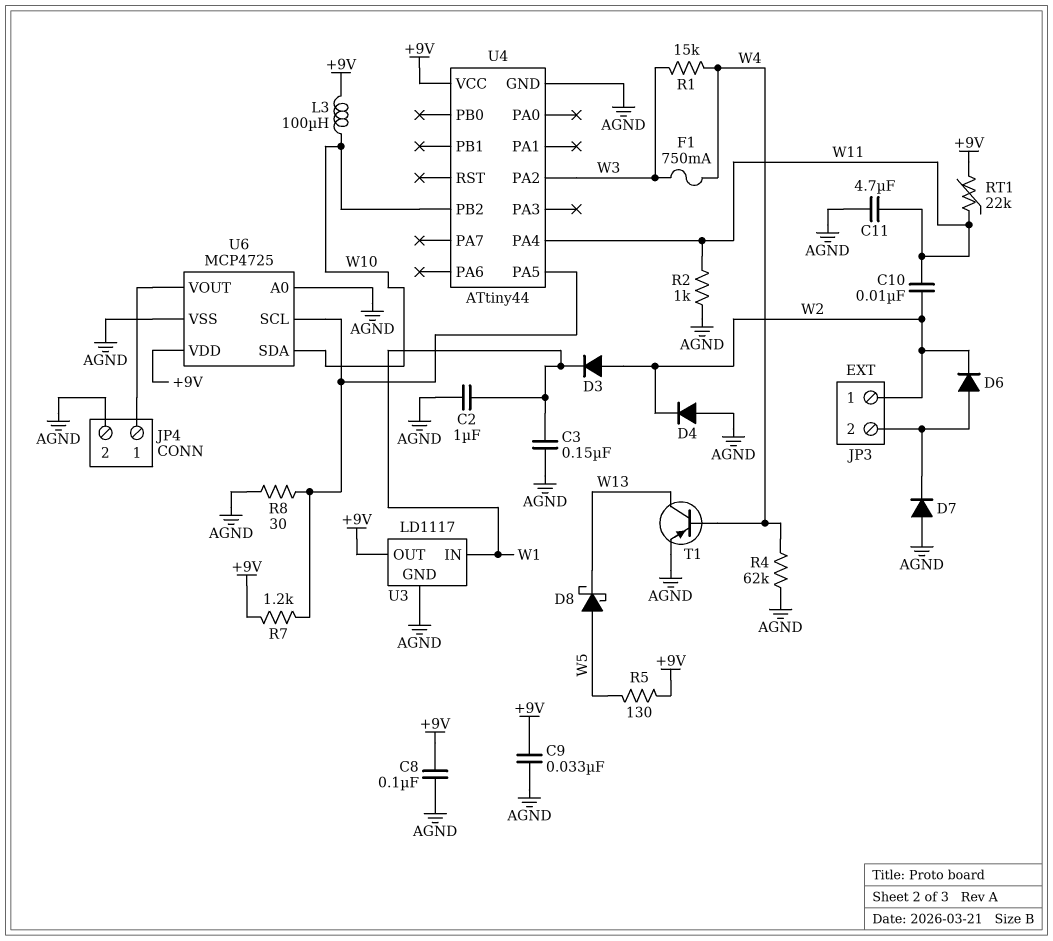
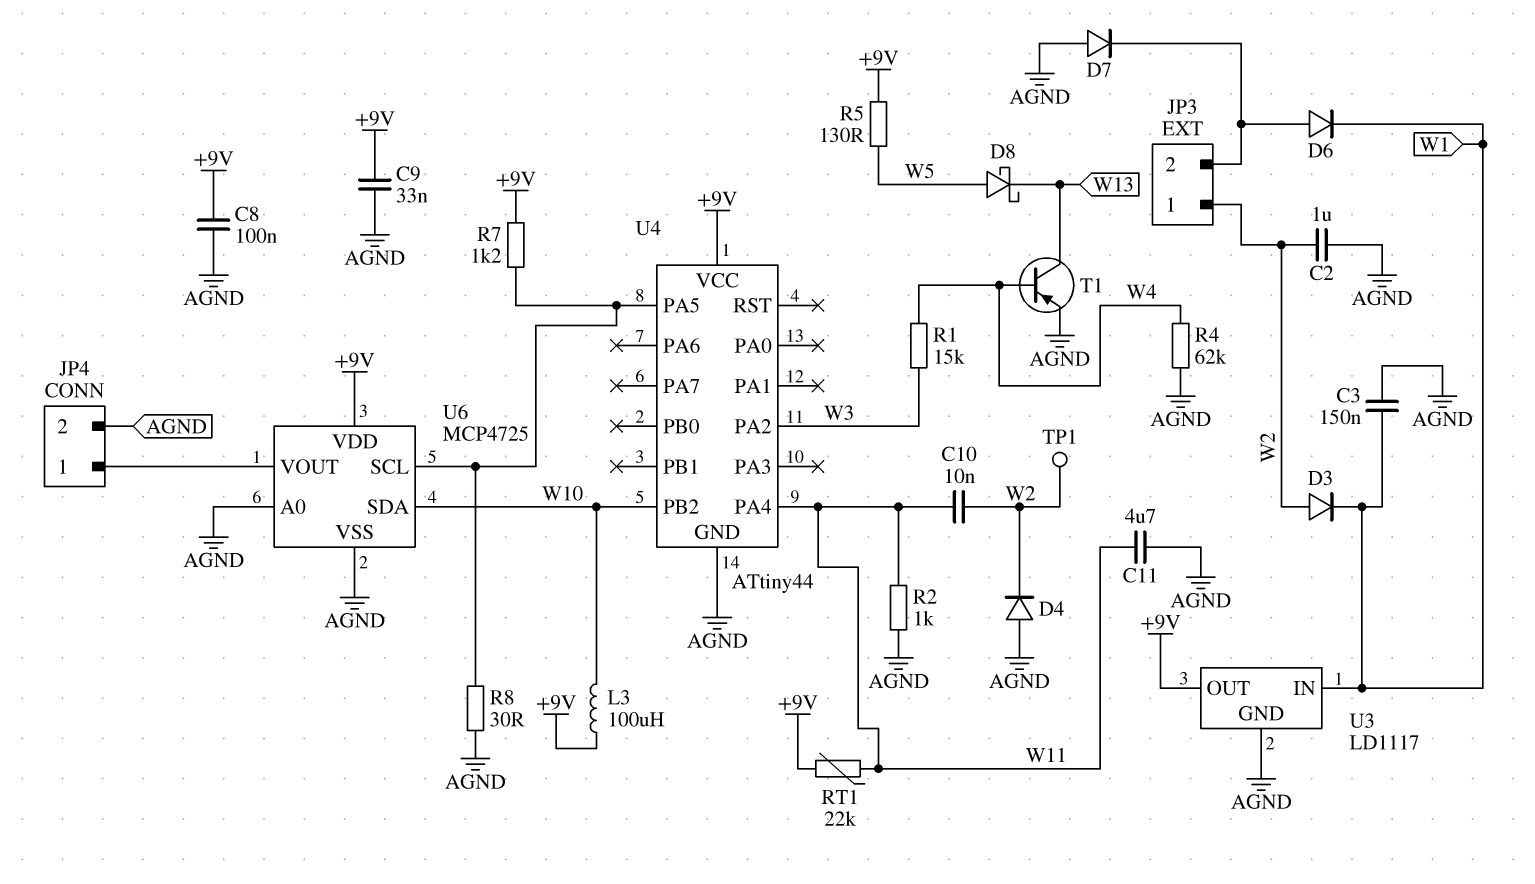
C2: 1uF (AGND, W1) -> 1uF (AGND, W2)
D6: diode (A JP3/2, K W2) -> diode (A JP3/2, K W1)
F1: 750mA (W3, W4) -> none
TP1: none -> test point (W2)

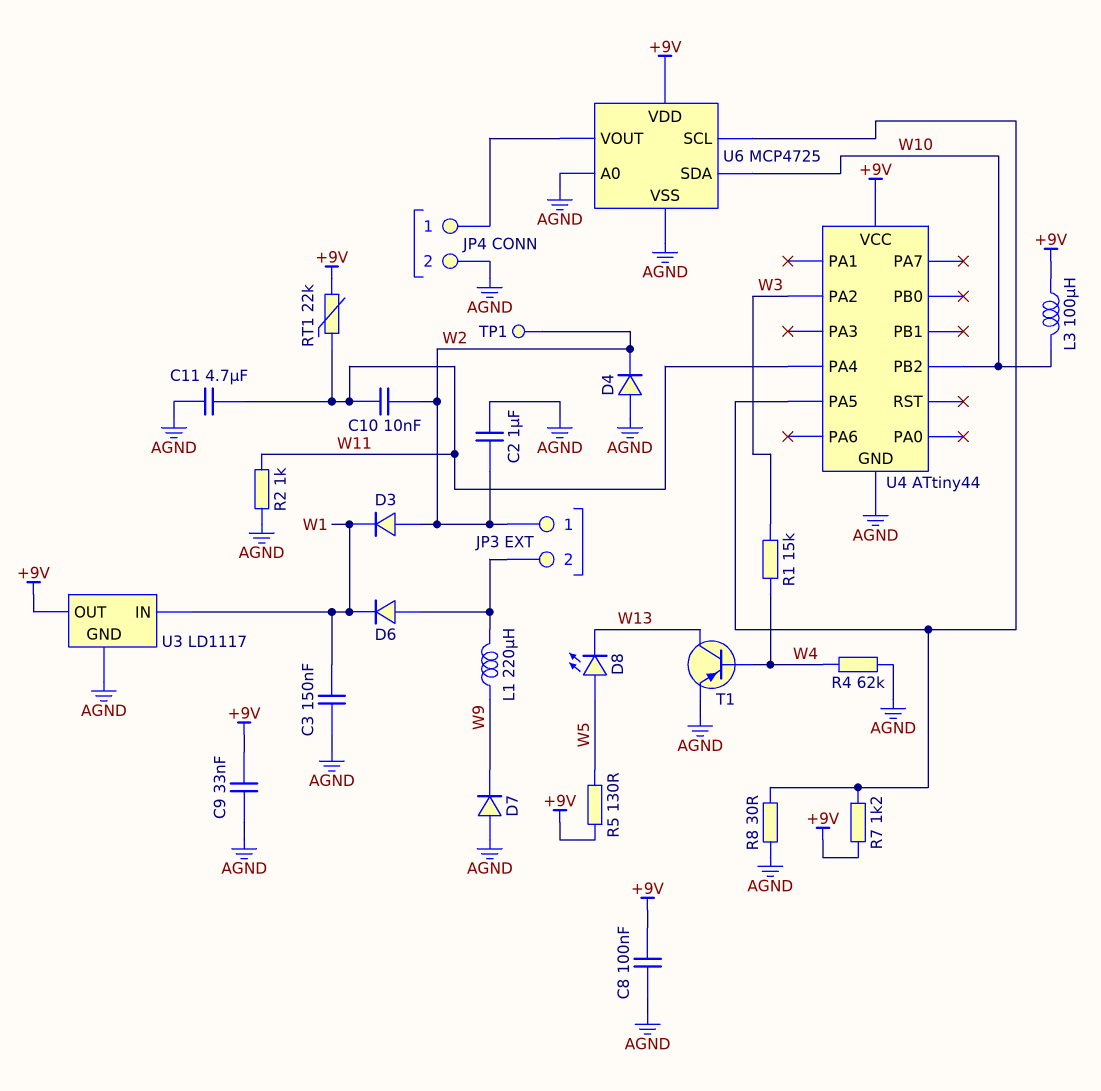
D7: diode (A AGND, K JP3/2) -> diode (A AGND, K W9)
D8: schottky (A W5, K W13) -> LED (A W5, K W13)
L1: none -> 220uH (JP3/2, W9)

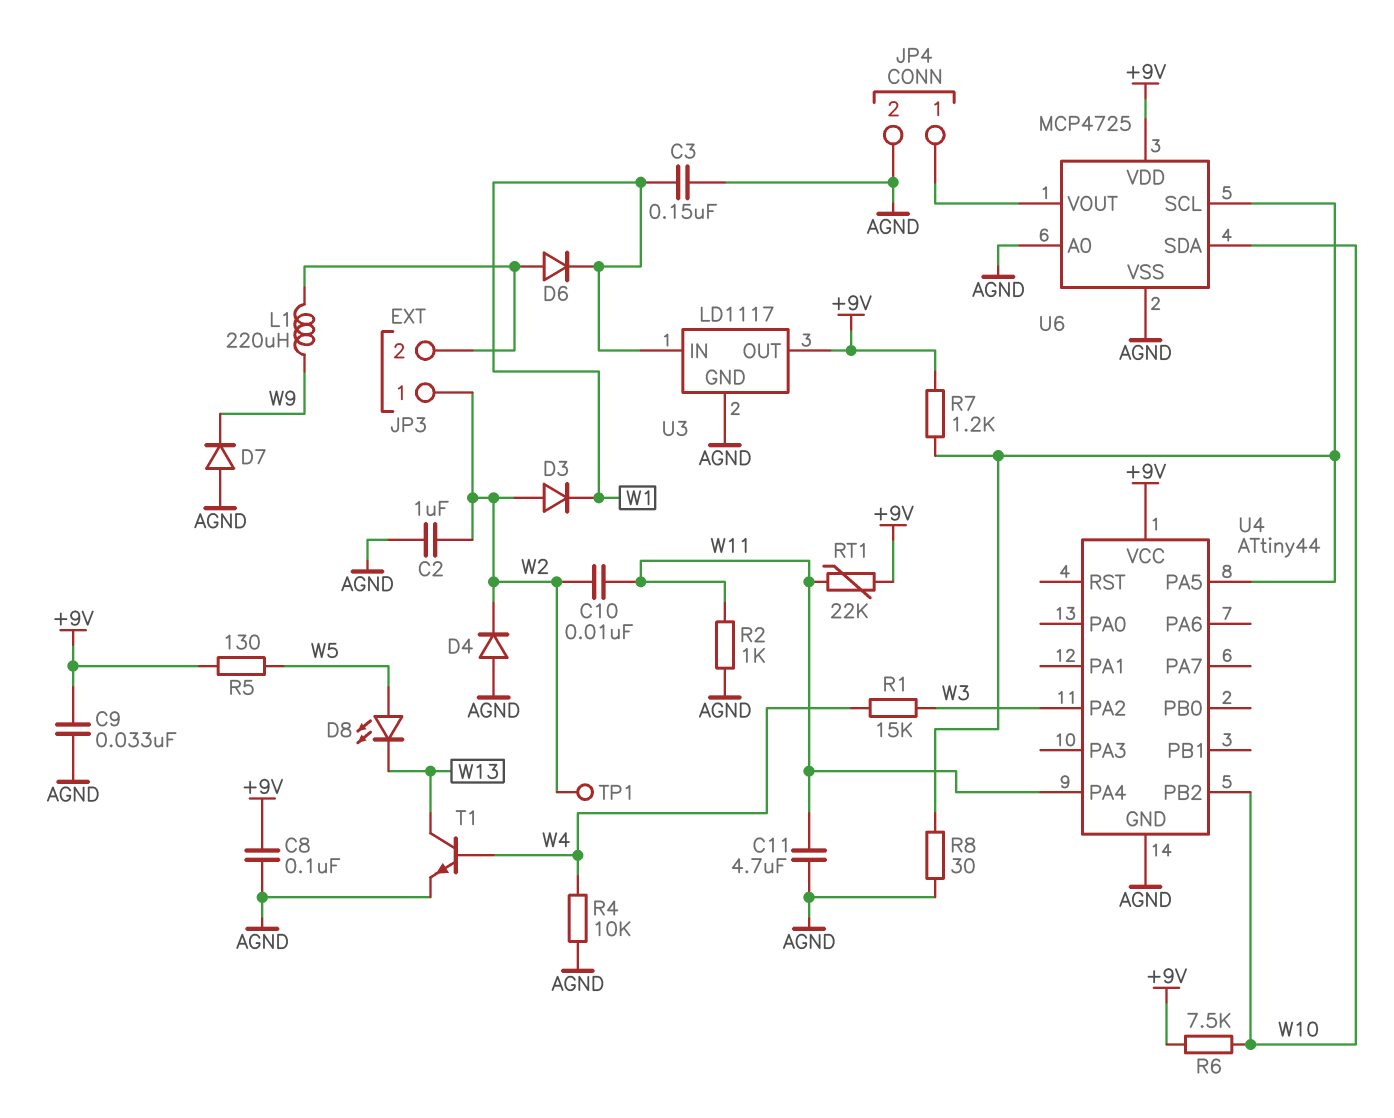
L3: 100uH (+9V, W10) -> none
R4: 62k (AGND, W4) -> 10k (AGND, W4)
R6: none -> 7.5k (+9V, W10)
T1: PNP (B W4, C W13, E AGND) -> NPN (B W4, C W13, E AGND)

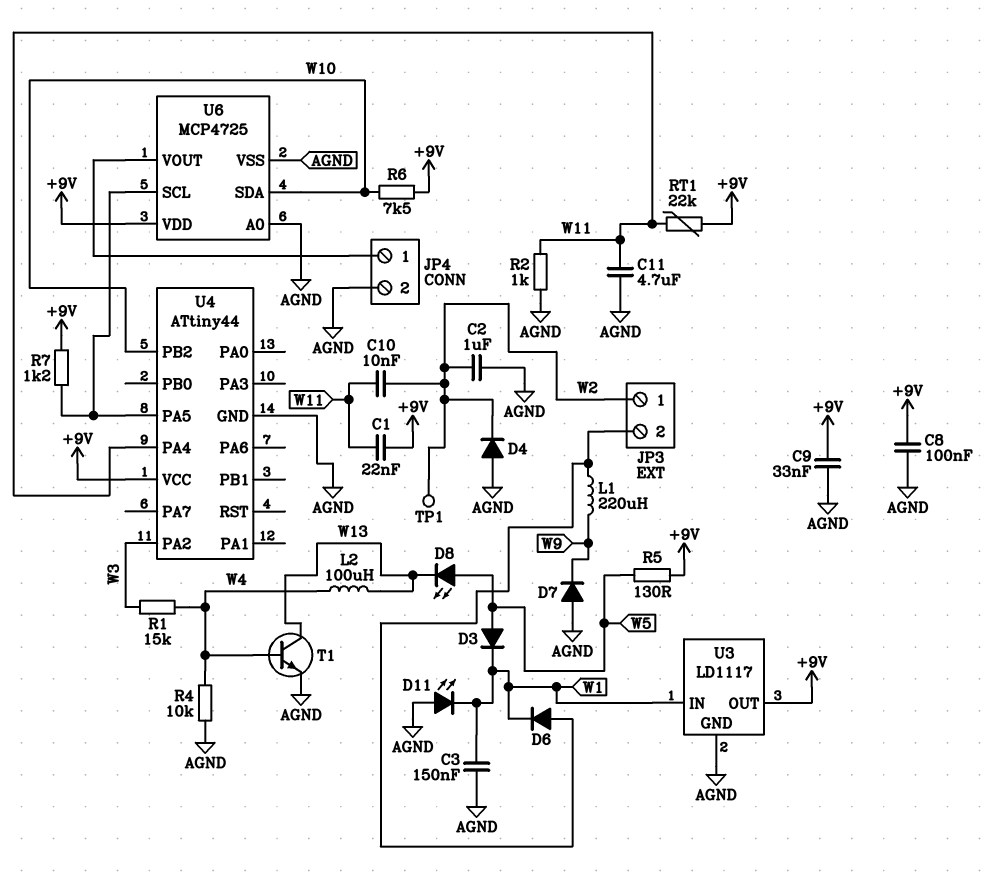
C1: none -> 22nF (+9V, W11)
D3: diode (A W2, K W1) -> diode (A W5, K W1)
D11: none -> LED (A AGND, K W1)
L2: none -> 100uH (W4, W13)
R8: 30 (AGND, U4/PA5) -> none

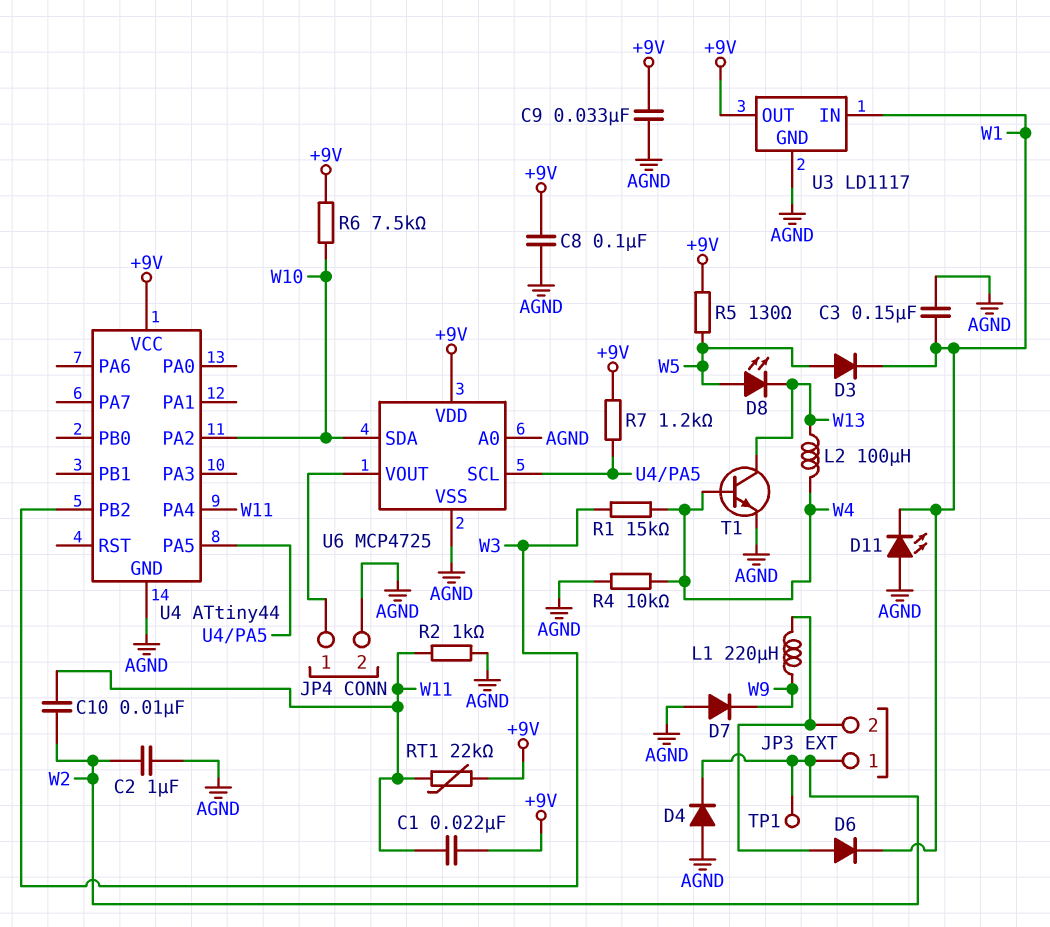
C11: 4.7uF (AGND, W11) -> none
U4 pin PA2: W3 -> W10
U4 pin PB2: W10 -> W3

